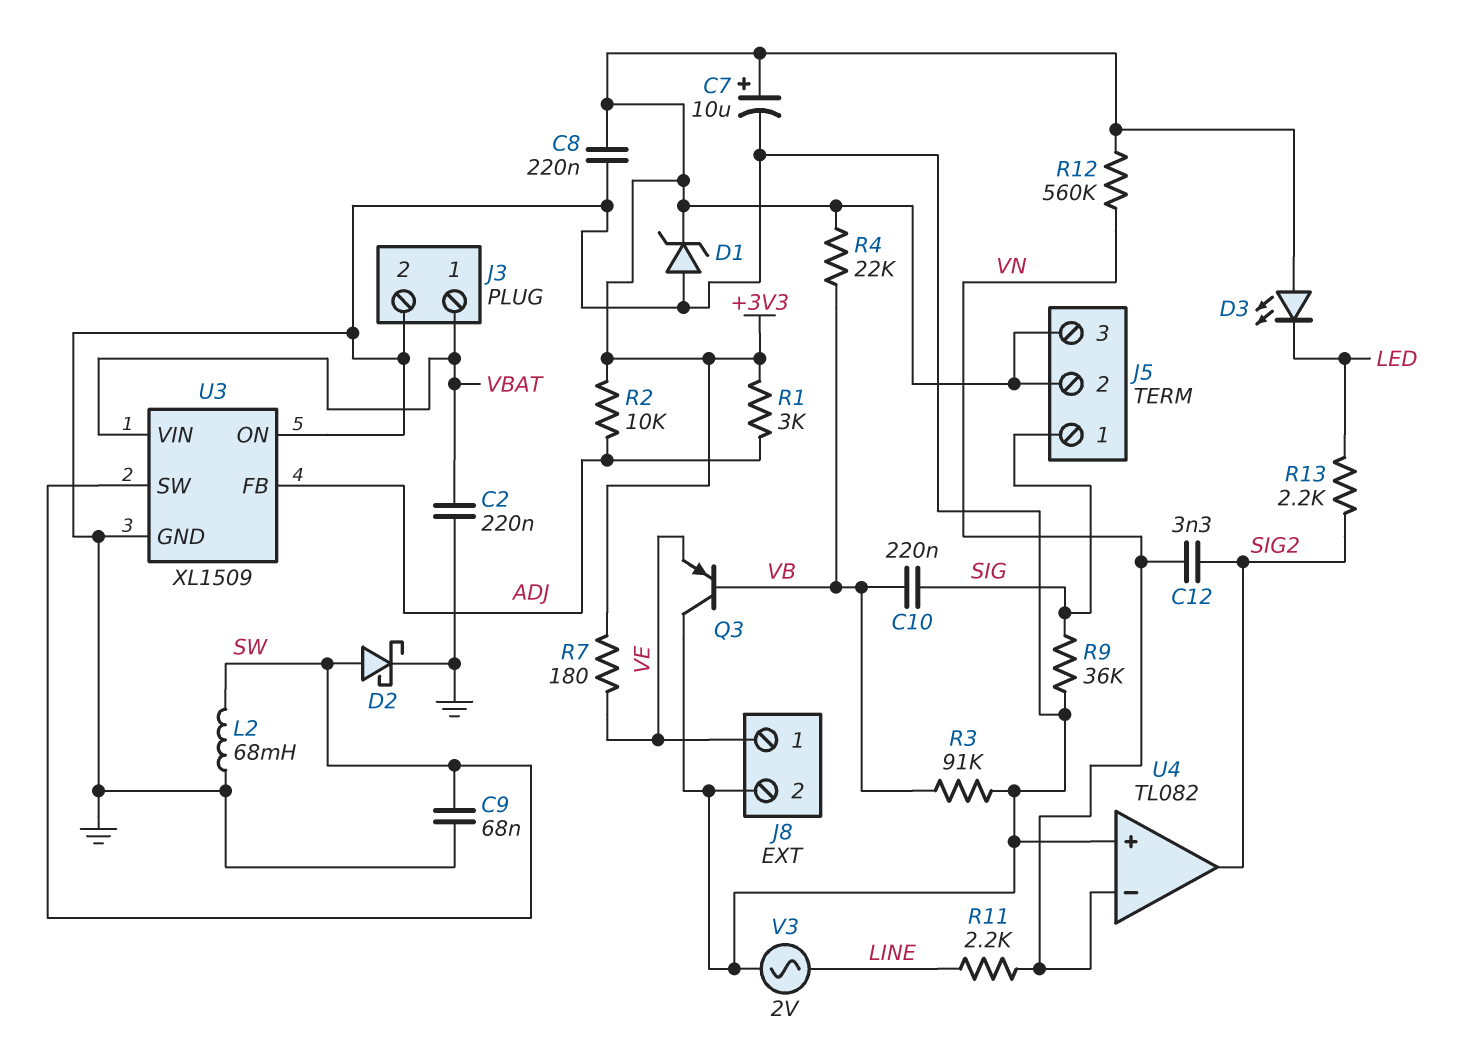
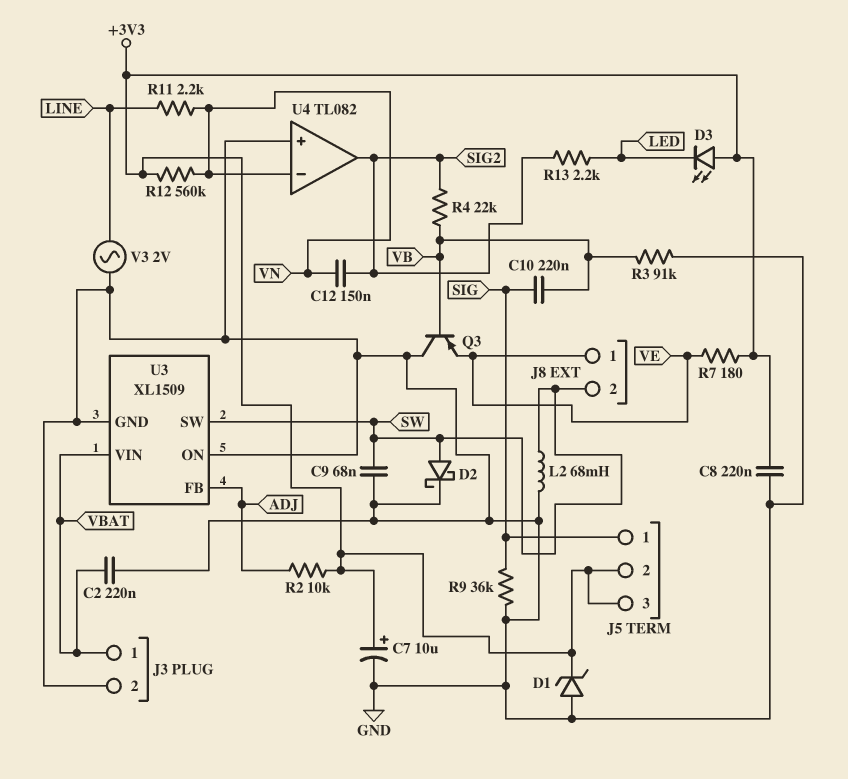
C12: 3.3nF (SIG2, VN) -> 150nF (SIG2, VN)
J8 pin 2: GND -> SW
R1: 3k (+3V3, ADJ) -> none
R4: 22k (+3V3, VB) -> 22k (SIG2, VB)

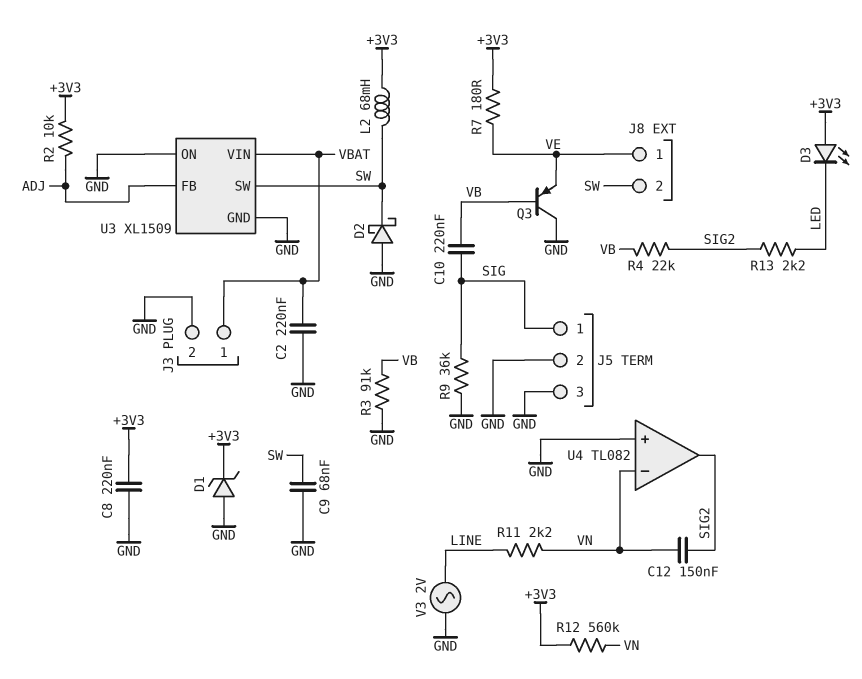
C7: 10uF (plus +3V3, minus GND) -> none
D2: schottky (A SW, K GND) -> schottky (A GND, K SW)
J5 pin 2: +3V3 -> GND
J5 pin 3: +3V3 -> GND
L2: 68mH (GND, SW) -> 68mH (+3V3, SW)

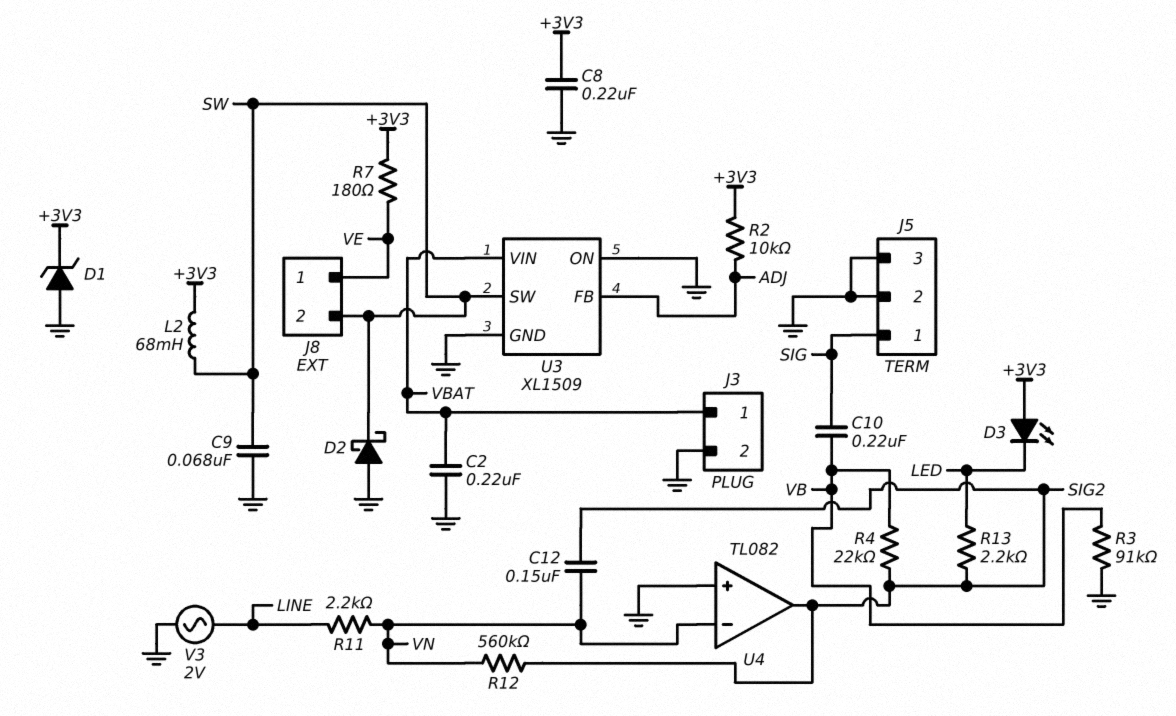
Q3: PNP (B VB, C GND, E VE) -> none
R9: 36k (GND, SIG) -> none
R12: 560k (+3V3, VN) -> 560k (SIG2, VN)

